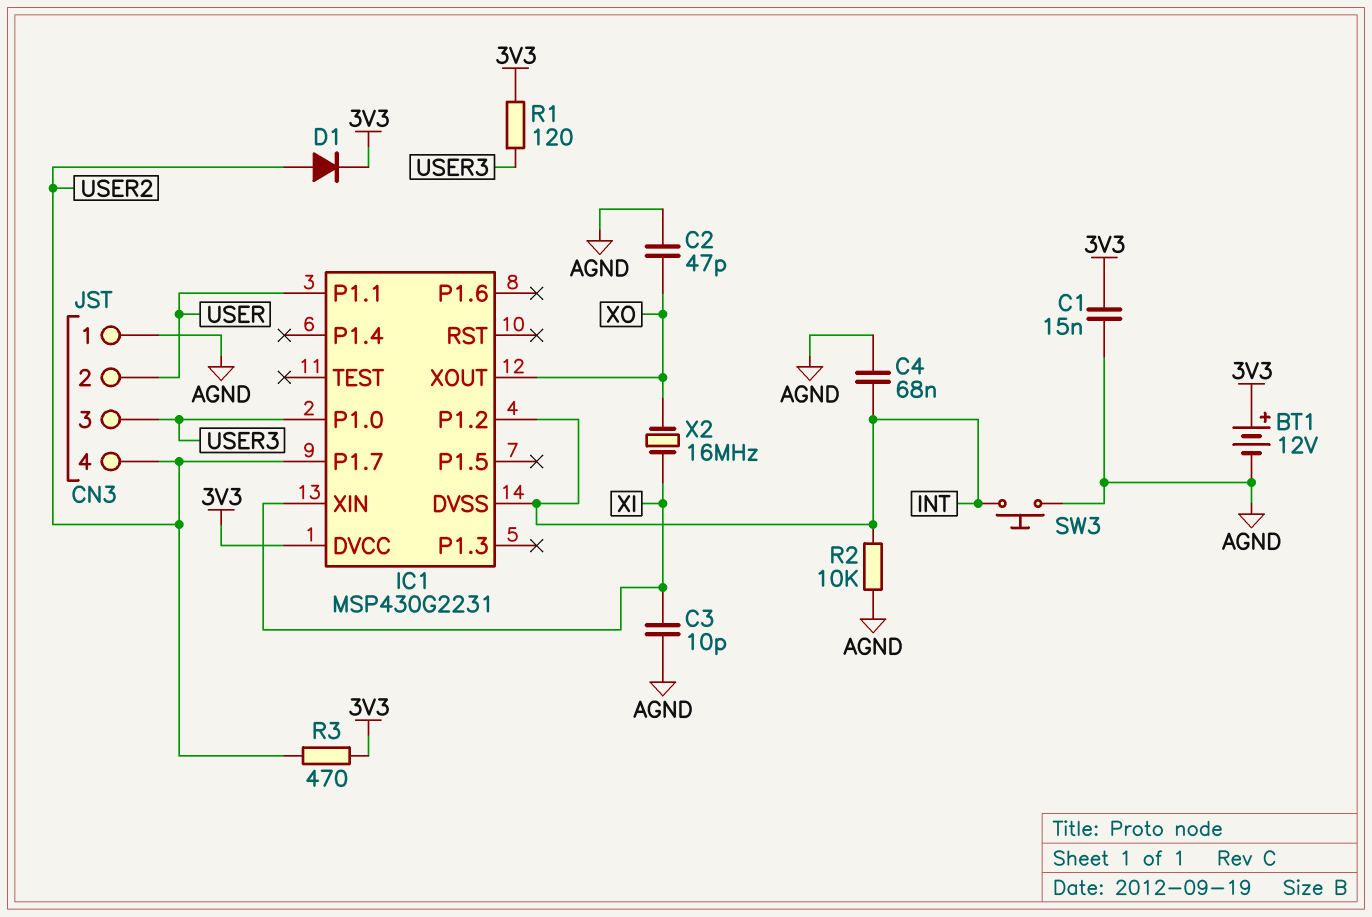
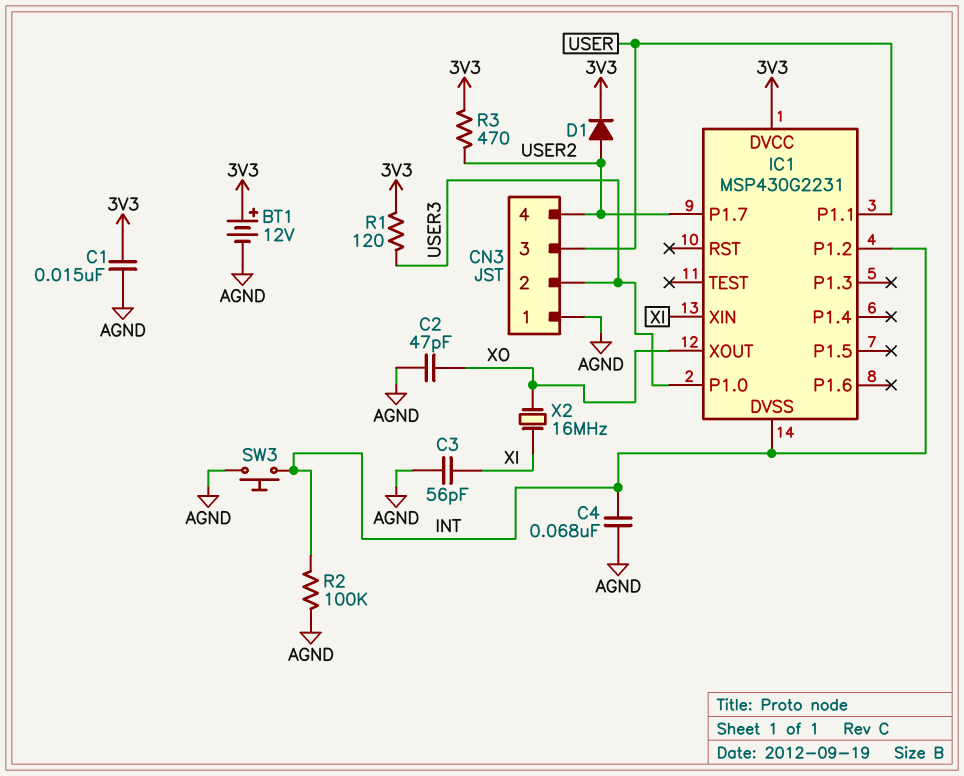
C3: 10pF (AGND, XI) -> 56pF (AGND, XI)
CN3 pin 2: USER -> USER3
CN3 pin 3: USER3 -> USER
R2: 10k (AGND, INT) -> 100k (AGND, INT)

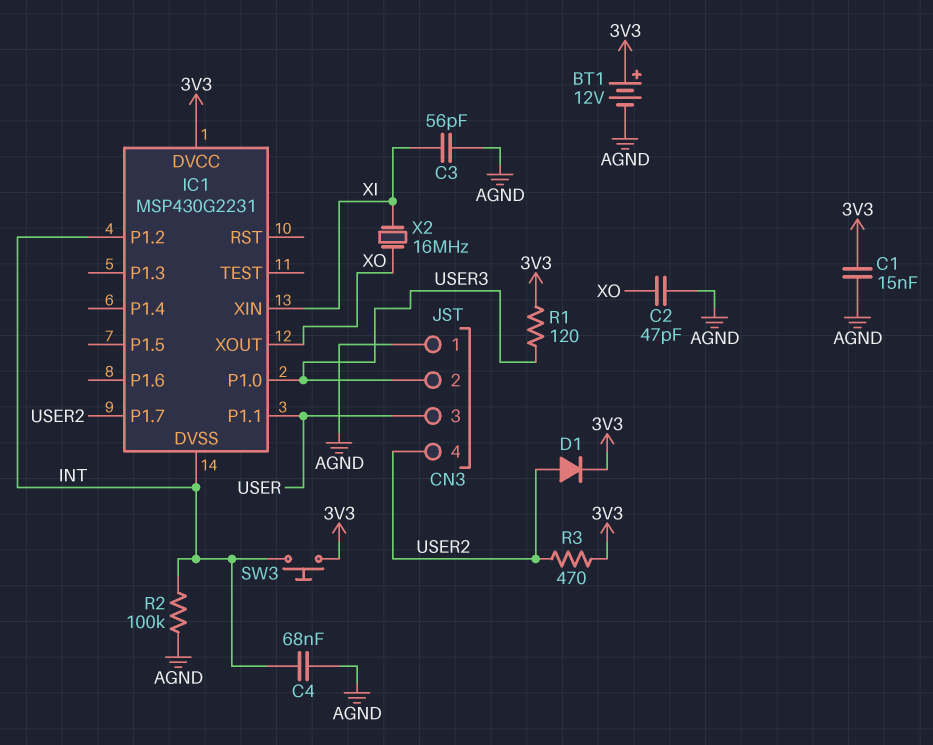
SW3: button (AGND, INT) -> button (3V3, INT)

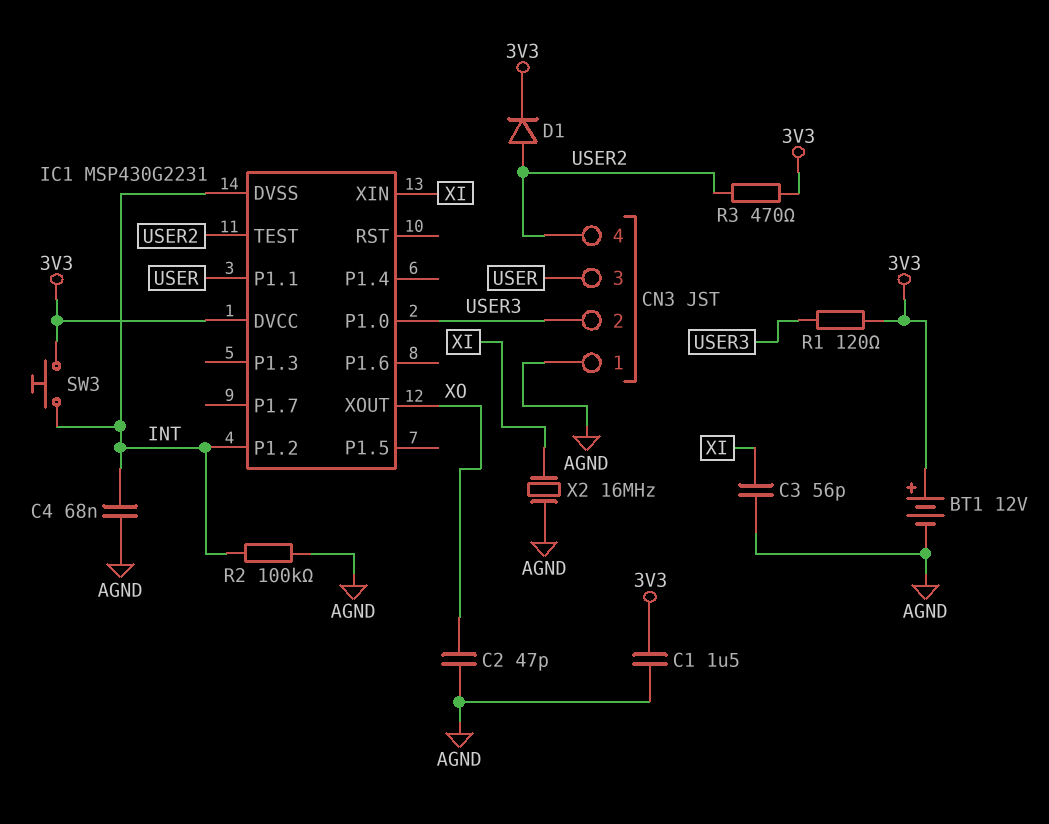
C1: 15nF (3V3, AGND) -> 1.5uF (3V3, AGND)
IC1 pin P1.7: USER2 -> none
IC1 pin TEST: none -> USER2
X2: 16MHz (XI, XO) -> 16MHz (AGND, XI)

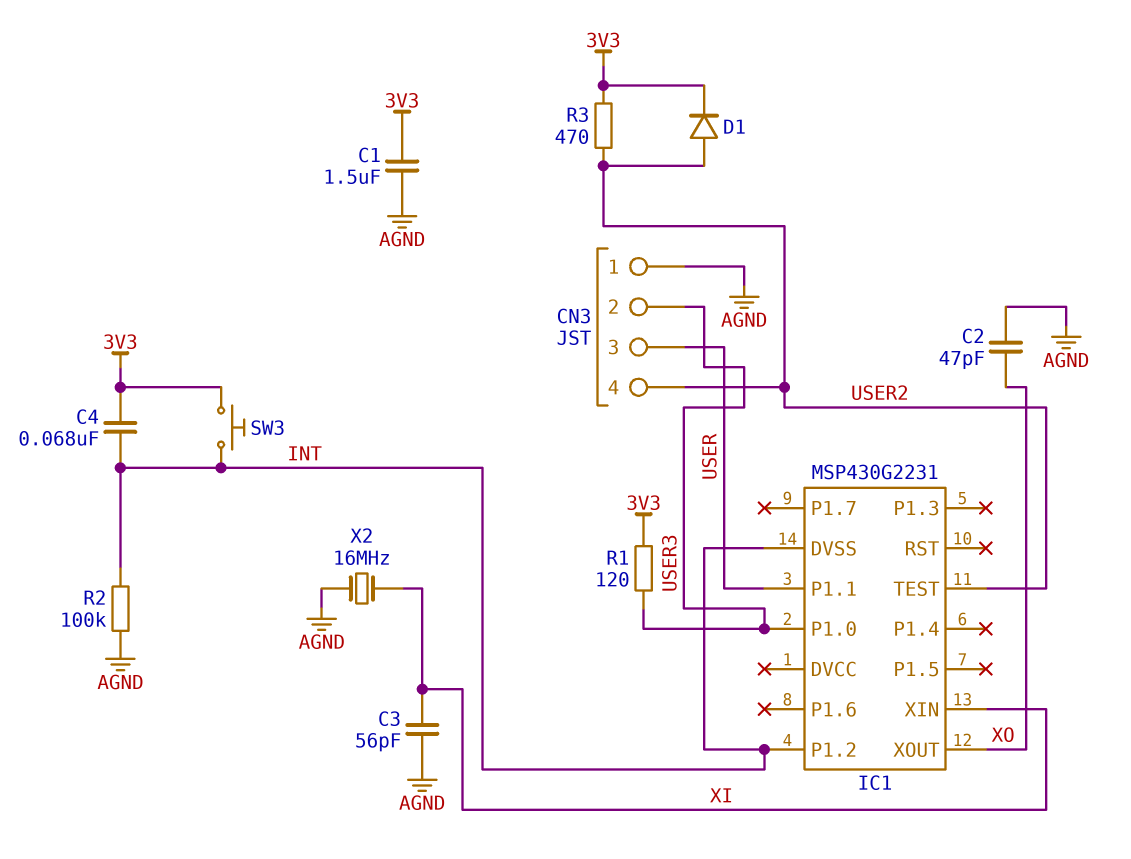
BT1: 12V (plus 3V3, minus AGND) -> none
C4: 68nF (AGND, INT) -> 68nF (3V3, INT)
IC1 pin DVCC: 3V3 -> none

